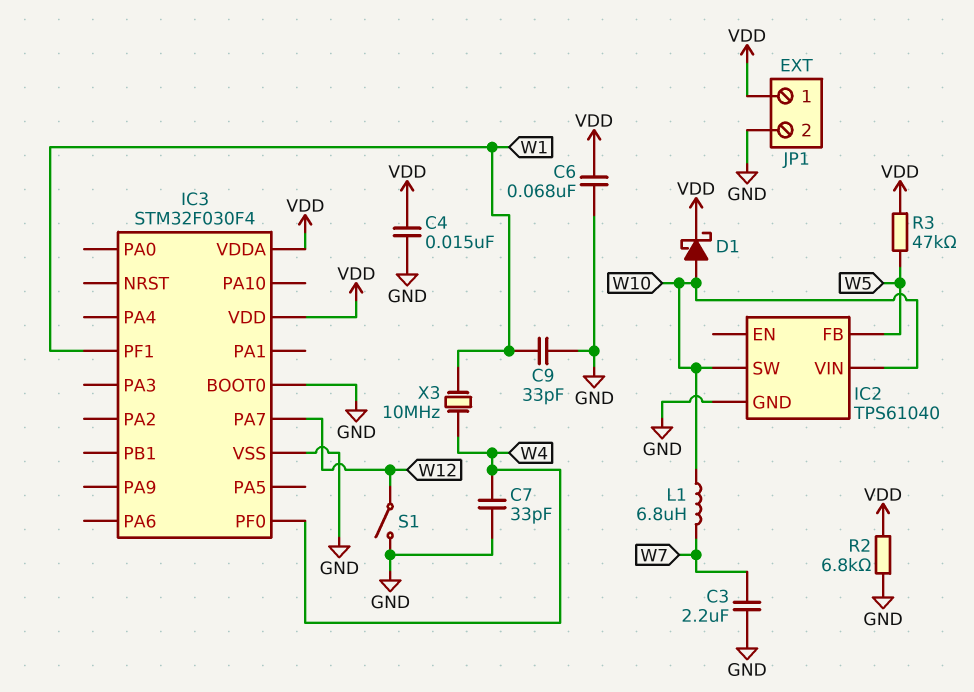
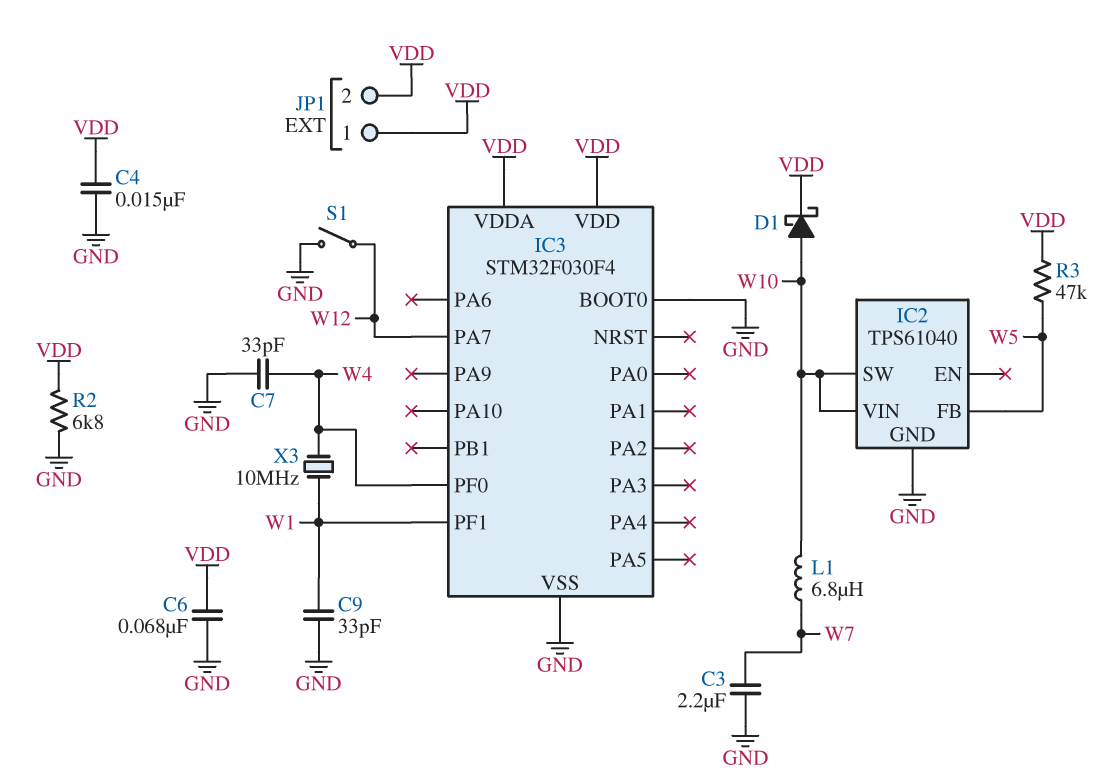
JP1 pin 2: GND -> VDD

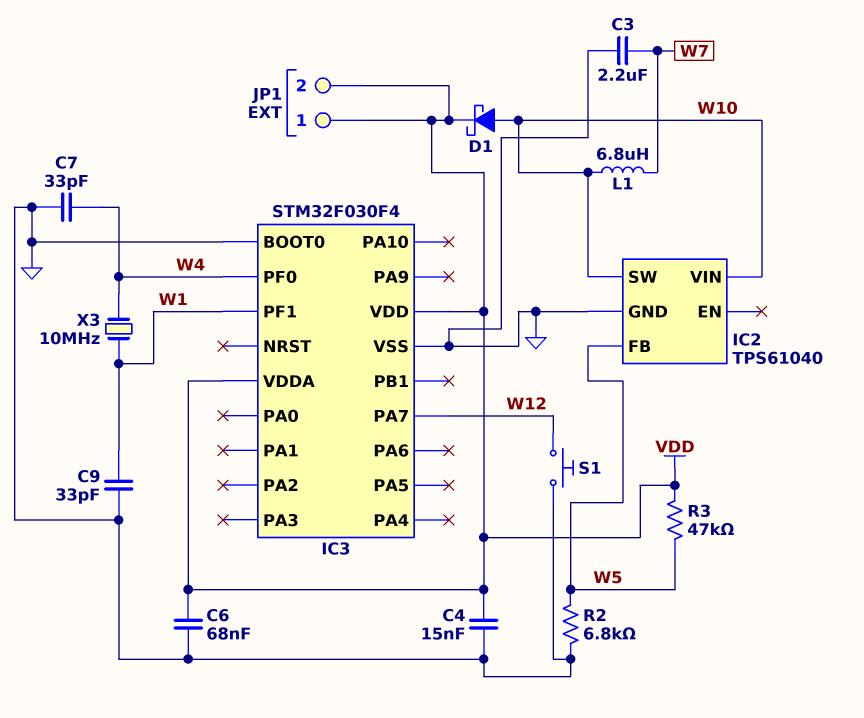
R2: 6.8k (GND, VDD) -> 6.8k (GND, W5)
S1: switch (GND, W12) -> button (GND, W12)

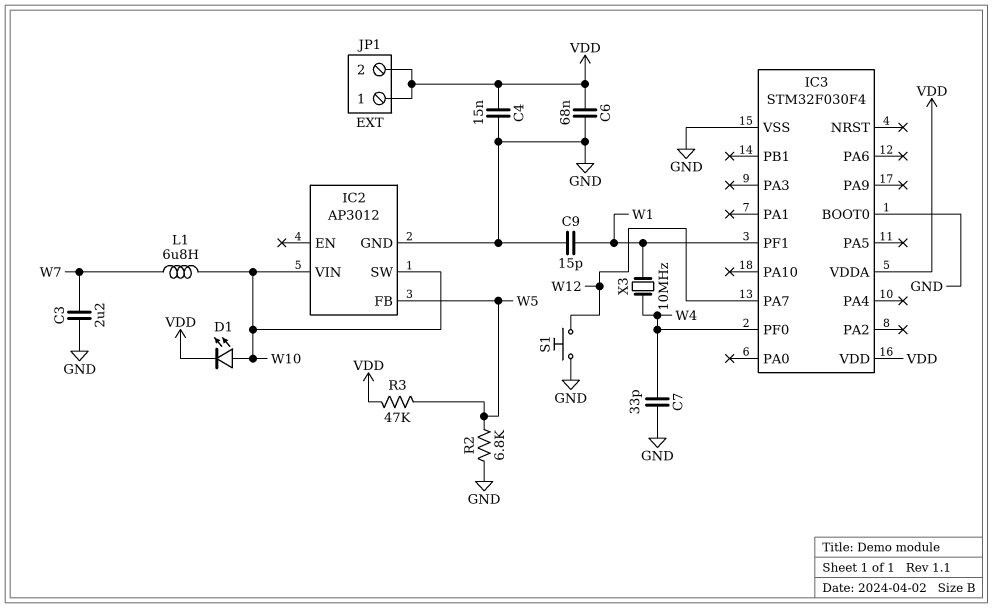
C9: 33pF (GND, W1) -> 15pF (GND, W1)
D1: schottky (A W10, K VDD) -> LED (A W10, K VDD)
IC2: TPS61040 -> AP3012

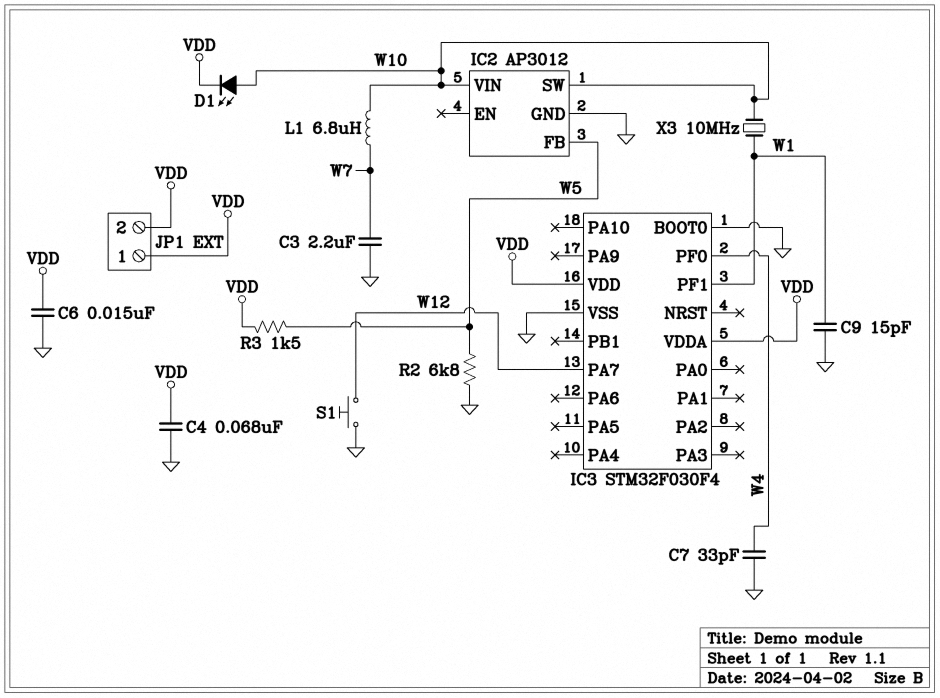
C4: 15nF (GND, VDD) -> 68nF (GND, VDD)
C6: 68nF (GND, VDD) -> 15nF (GND, VDD)
R3: 47k (VDD, W5) -> 1.5k (VDD, W5)
X3: 10MHz (W1, W4) -> 10MHz (W1, W10)

